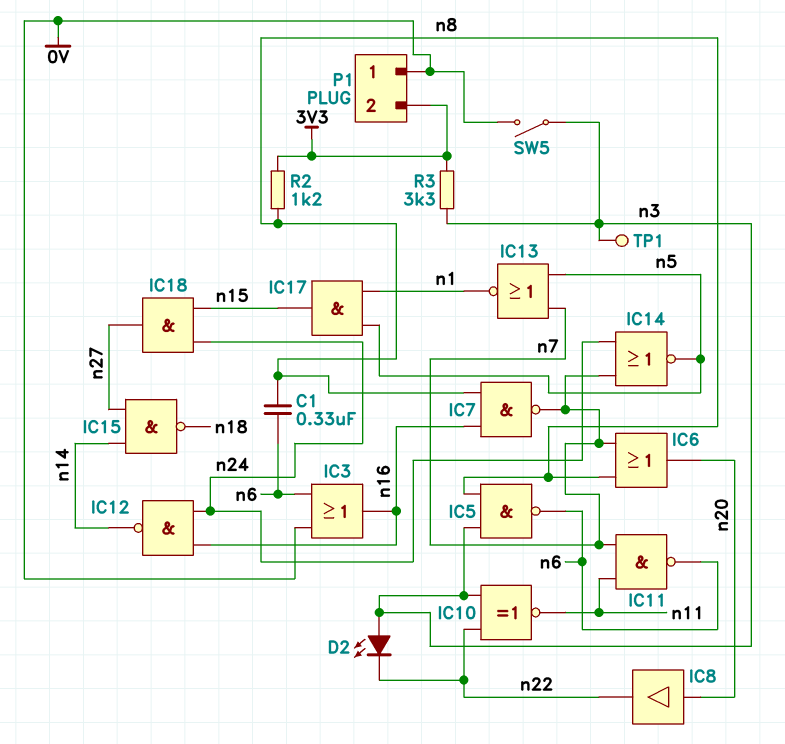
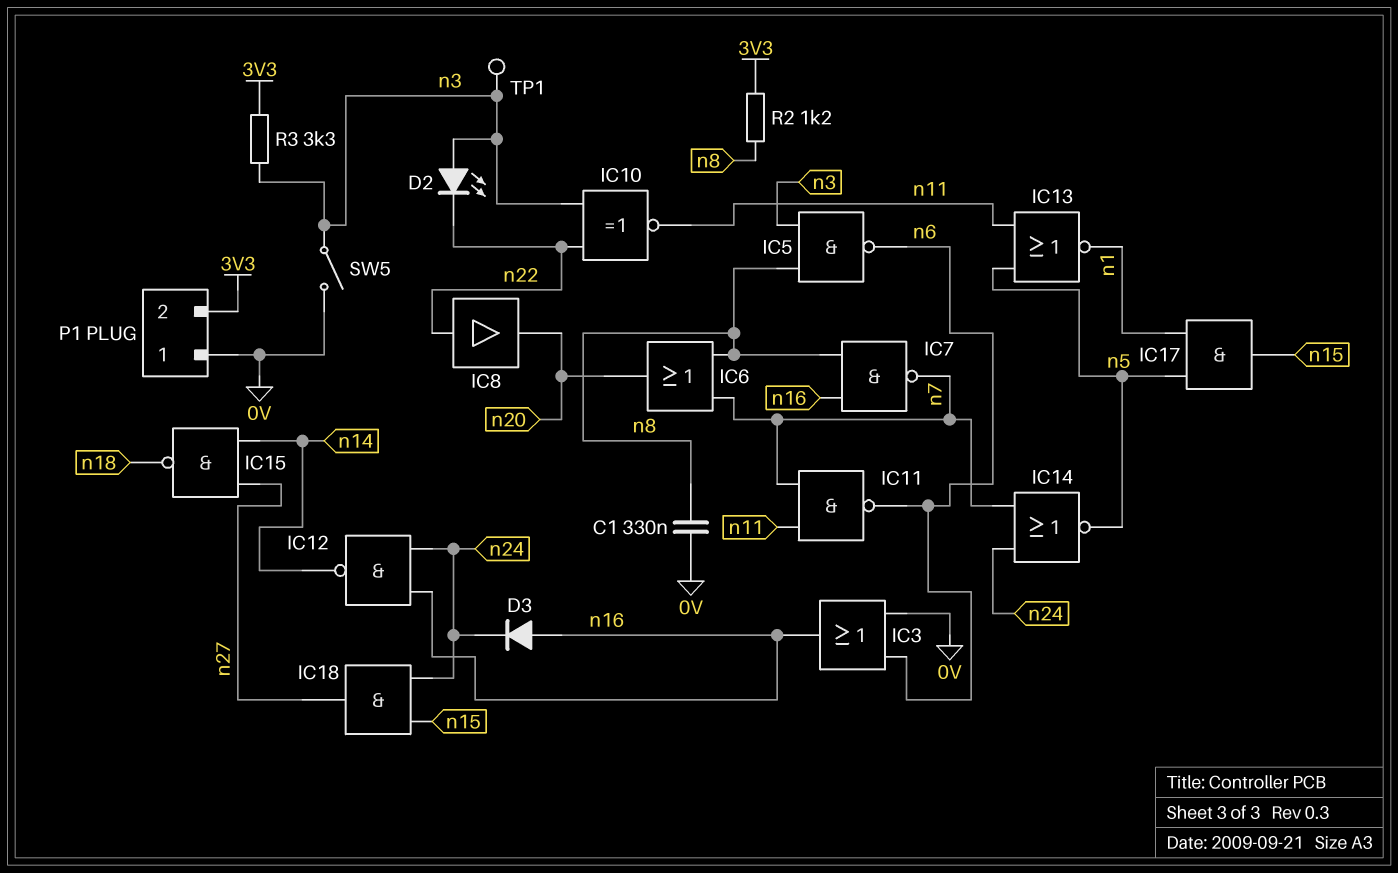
C1: 330nF (n6, n8) -> 330nF (0V, n8)
D3: none -> diode (A n16, K n24)
IC8: buffer (in n20, out n22) -> buffer (in n22, out n20)
IC13: NOR (in n5, in n7, out n1) -> NOR (in n5, in n11, out n1)

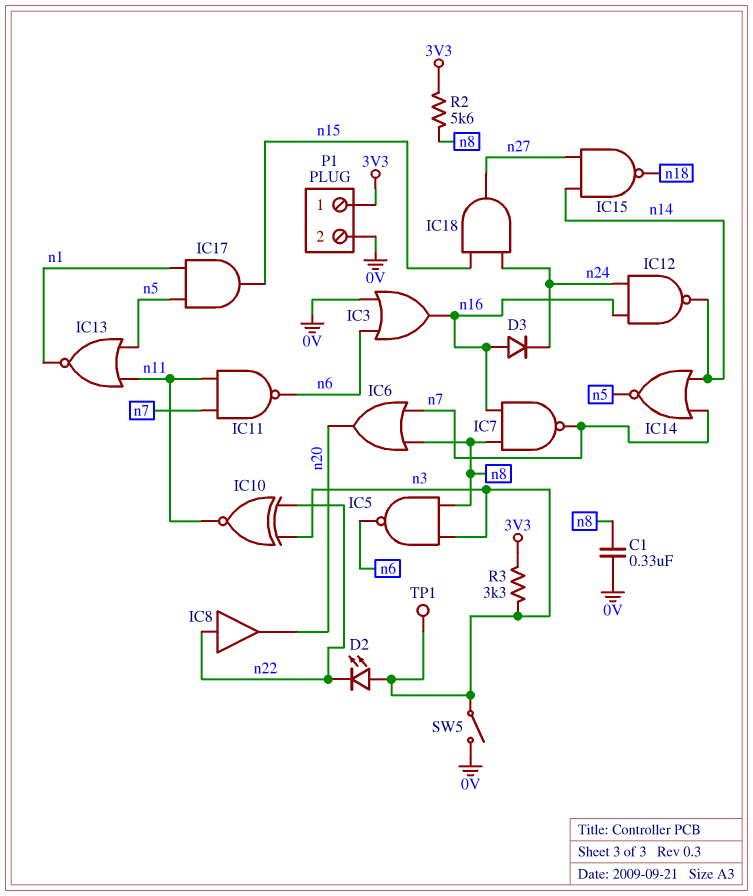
IC14: NOR (in n7, in n24, out n5) -> NOR (in n7, in n14, out n5)
P1 pin 1: 0V -> 3V3
P1 pin 2: 3V3 -> 0V
R2: 1.2k (3V3, n8) -> 5.6k (3V3, n8)

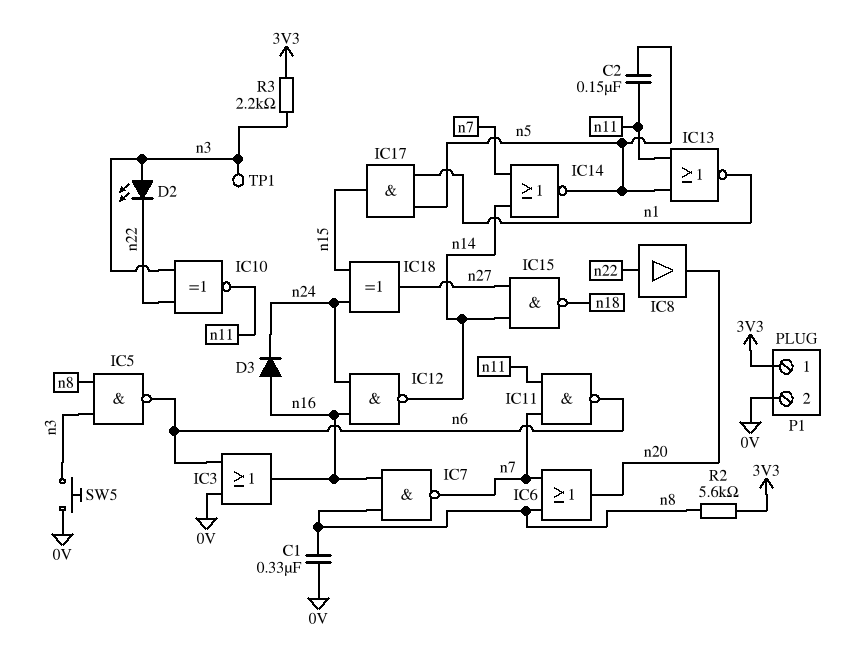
C2: none -> 150nF (n5, n11)
IC18: AND (in n15, in n24, out n27) -> XOR (in n15, in n24, out n27)
R3: 3.3k (3V3, n3) -> 2.2k (3V3, n3)
SW5: switch (0V, n3) -> button (0V, n3)

